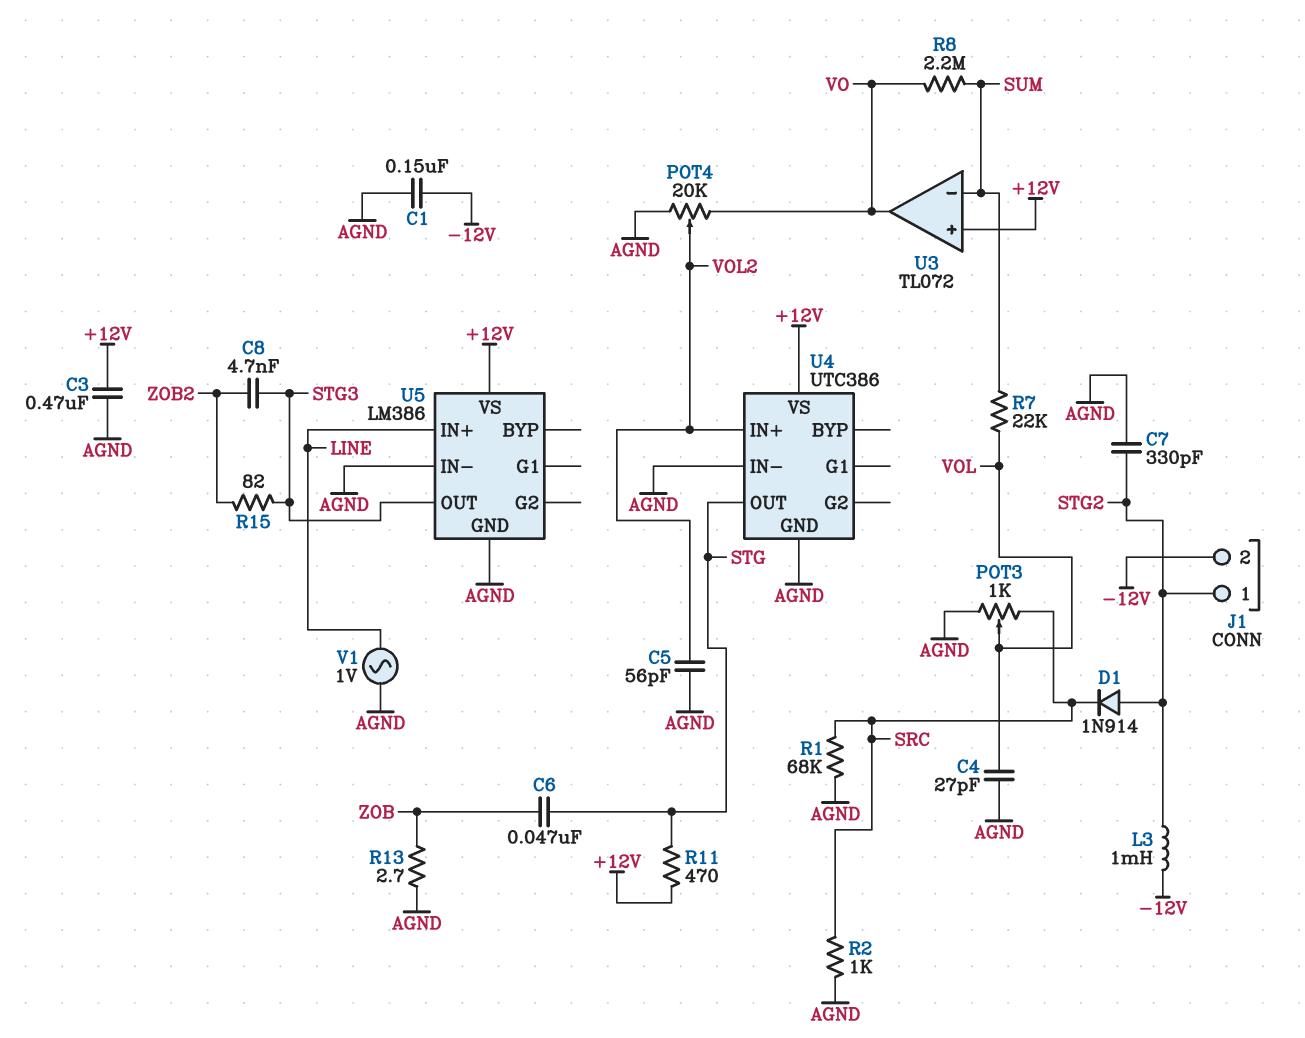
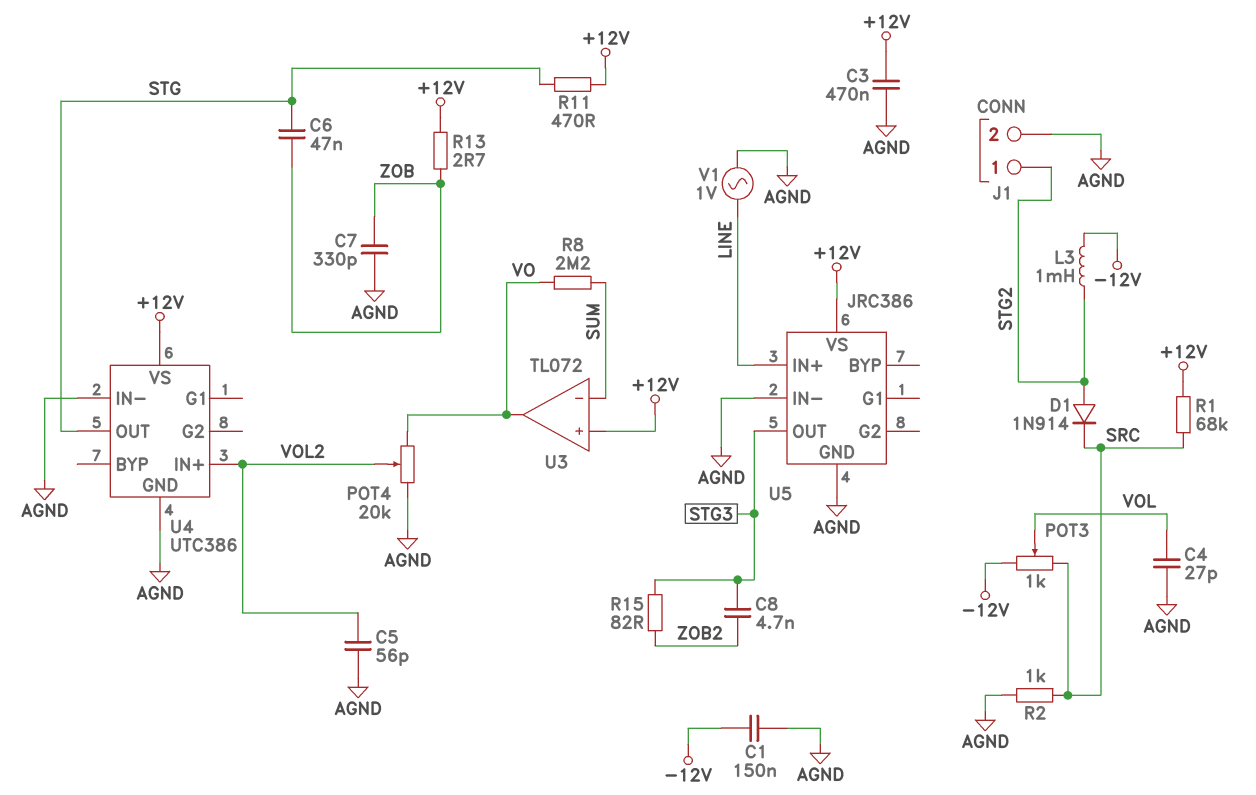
C7: 330pF (AGND, STG2) -> 330pF (AGND, ZOB)
J1 pin 2: -12V -> AGND
POT3: 1k (AGND, SRC, wiper VOL) -> 1k (-12V, SRC, wiper VOL)
R1: 68k (AGND, SRC) -> 68k (+12V, SRC)
R7: 22k (SUM, VOL) -> none
R13: 2.7 (AGND, ZOB) -> 2.7 (+12V, ZOB)
U5: LM386 -> JRC386

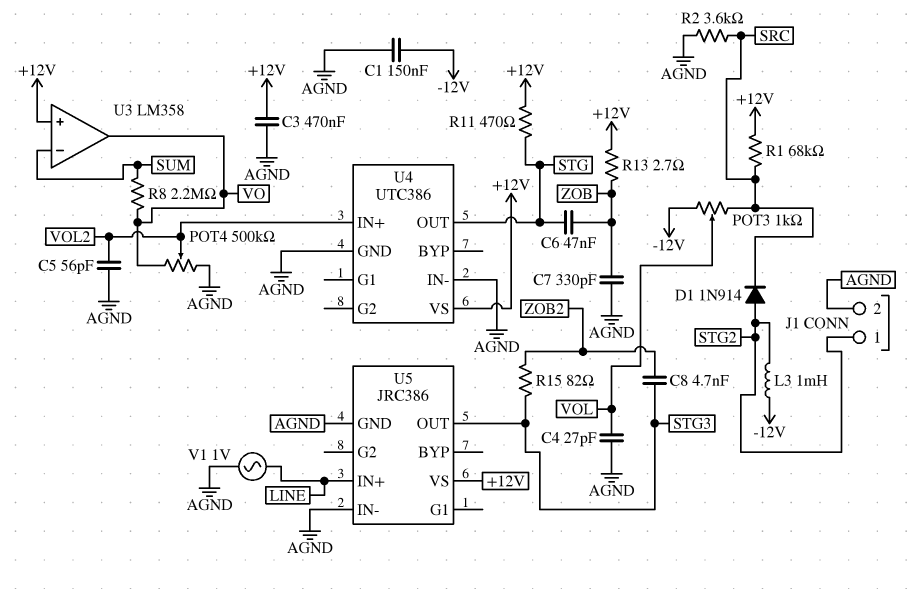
POT4: 20k (AGND, VO, wiper VOL2) -> 500k (AGND, VO, wiper VOL2)
R2: 1k (AGND, SRC) -> 3.6k (AGND, SRC)
U3: TL072 -> LM358

